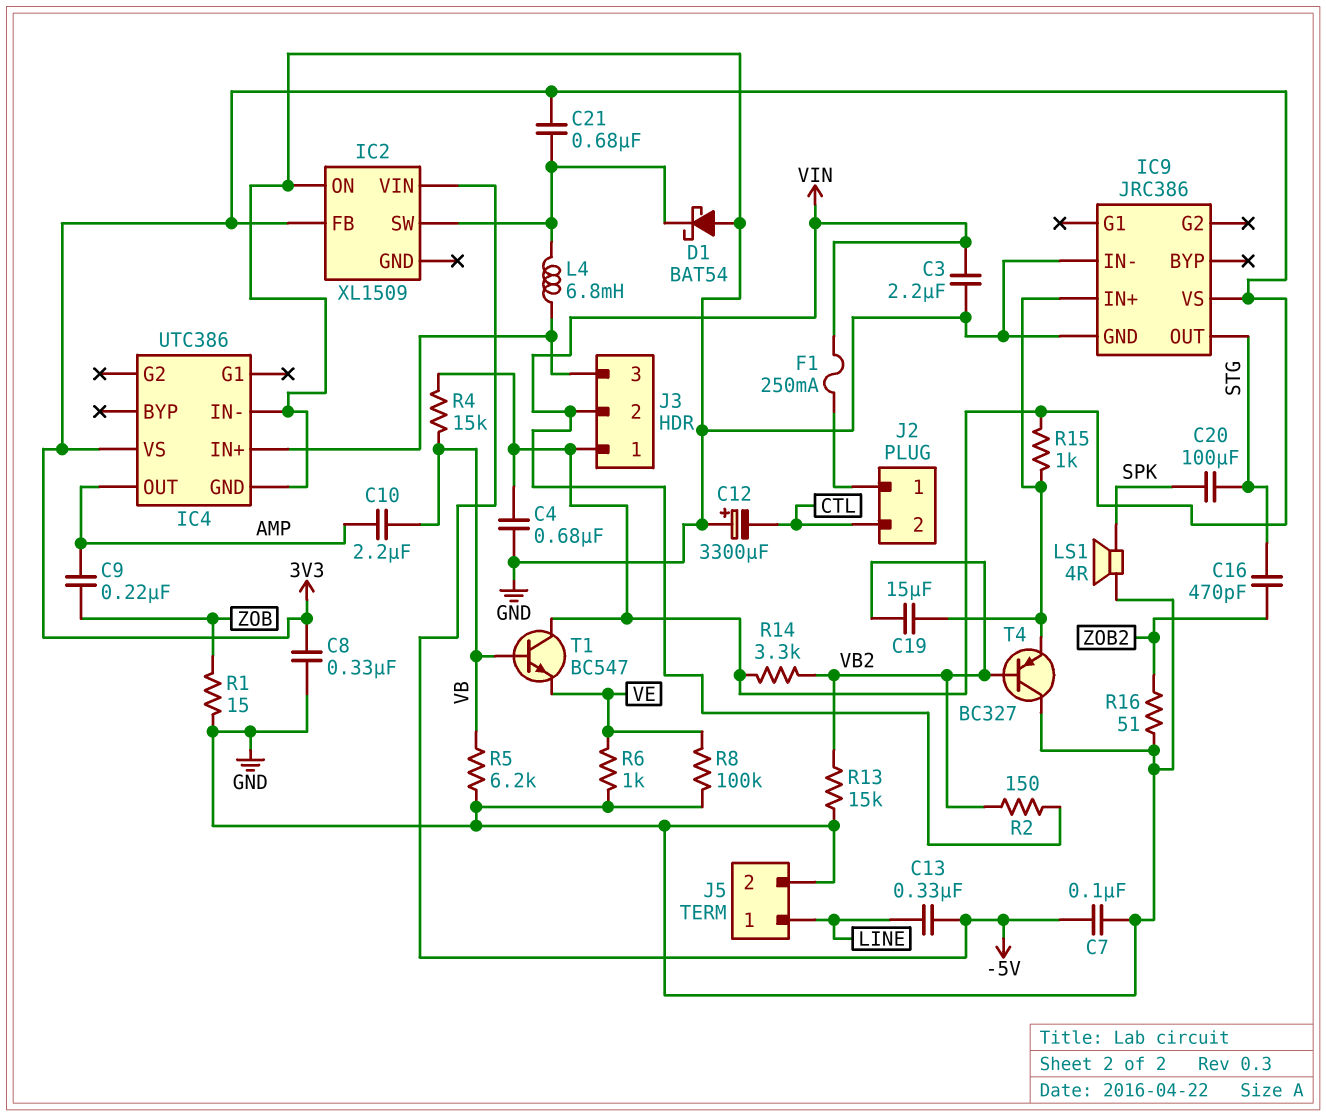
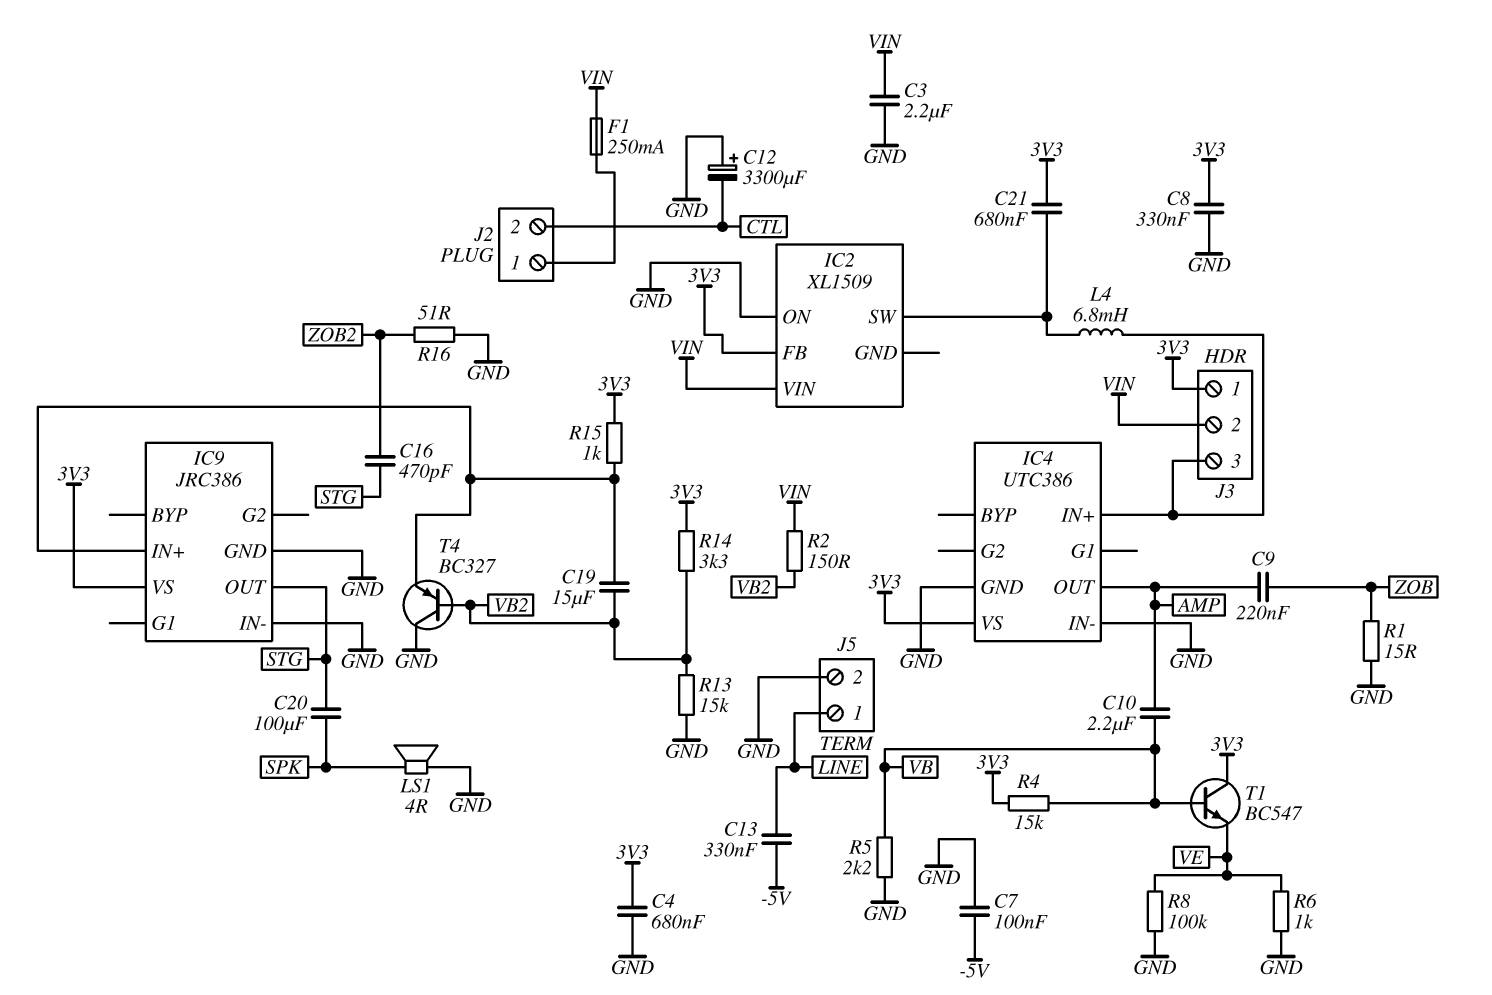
D1: schottky BAT54 (A GND, K IC2/SW) -> none
IC2 pin VIN: -5V -> VIN
R5: 6.2k (GND, VB) -> 2.2k (GND, VB)

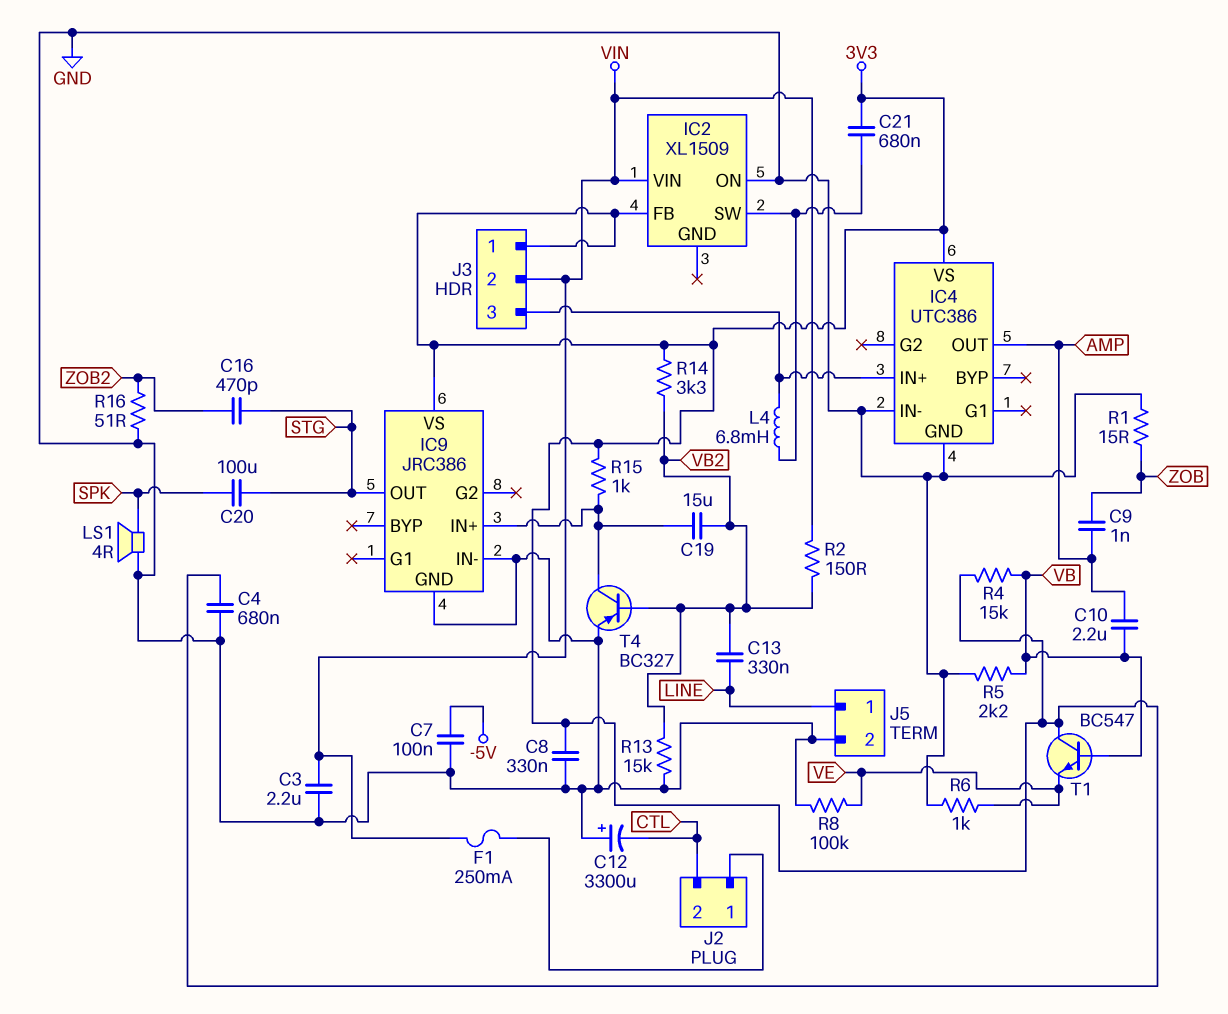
C9: 220nF (AMP, ZOB) -> 1nF (AMP, ZOB)
C13: 330nF (-5V, LINE) -> 330nF (LINE, VB2)
T4: PNP BC327 (B VB2, C GND, E IC9/IN+) -> PNP BC327 (B VB2, C IC9/IN+, E GND)

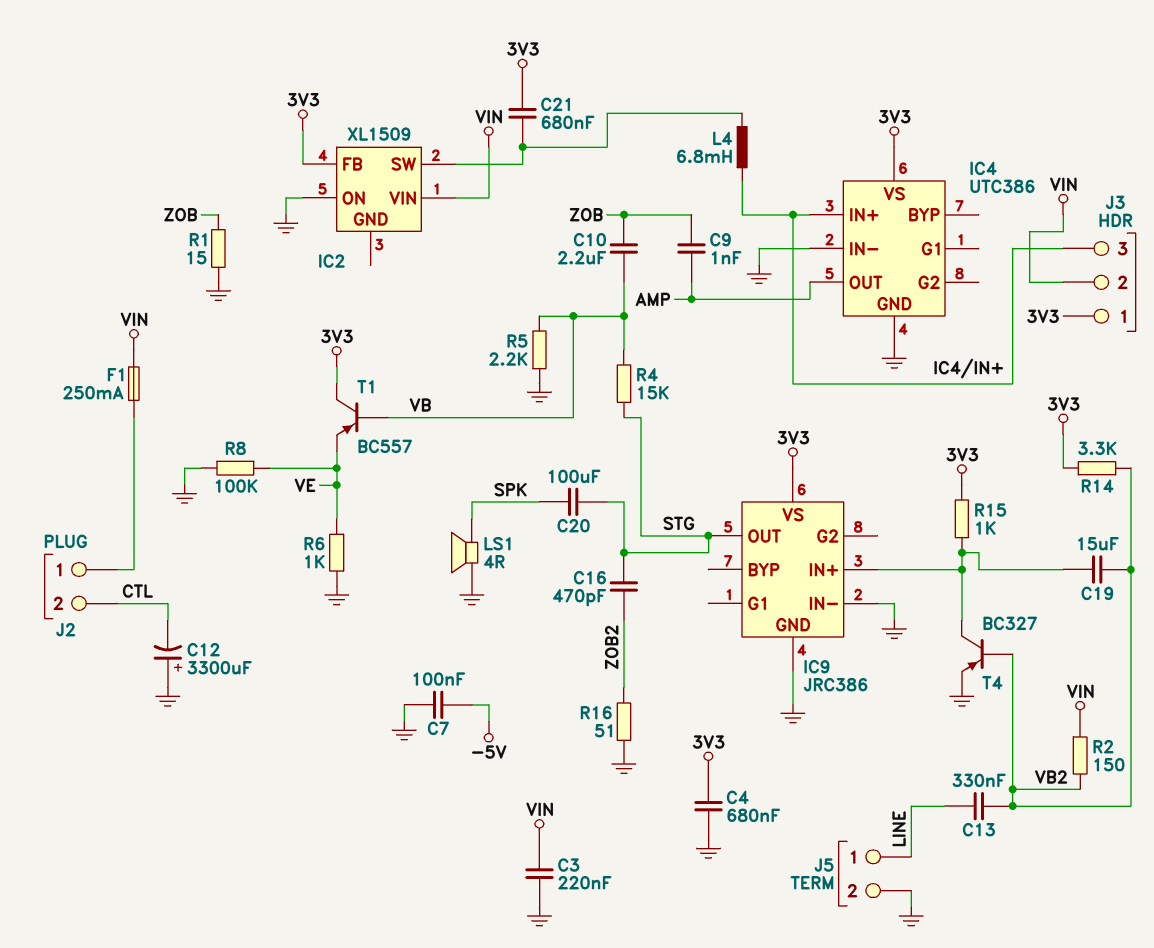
C3: 2.2uF (GND, VIN) -> 220nF (GND, VIN)
C8: 330nF (3V3, GND) -> none
C10: 2.2uF (AMP, VB) -> 2.2uF (VB, ZOB)
R4: 15k (3V3, VB) -> 15k (STG, VB)
R13: 15k (GND, VB2) -> none
T1: NPN BC547 (B VB, C 3V3, E VE) -> PNP BC557 (B VB, C 3V3, E VE)

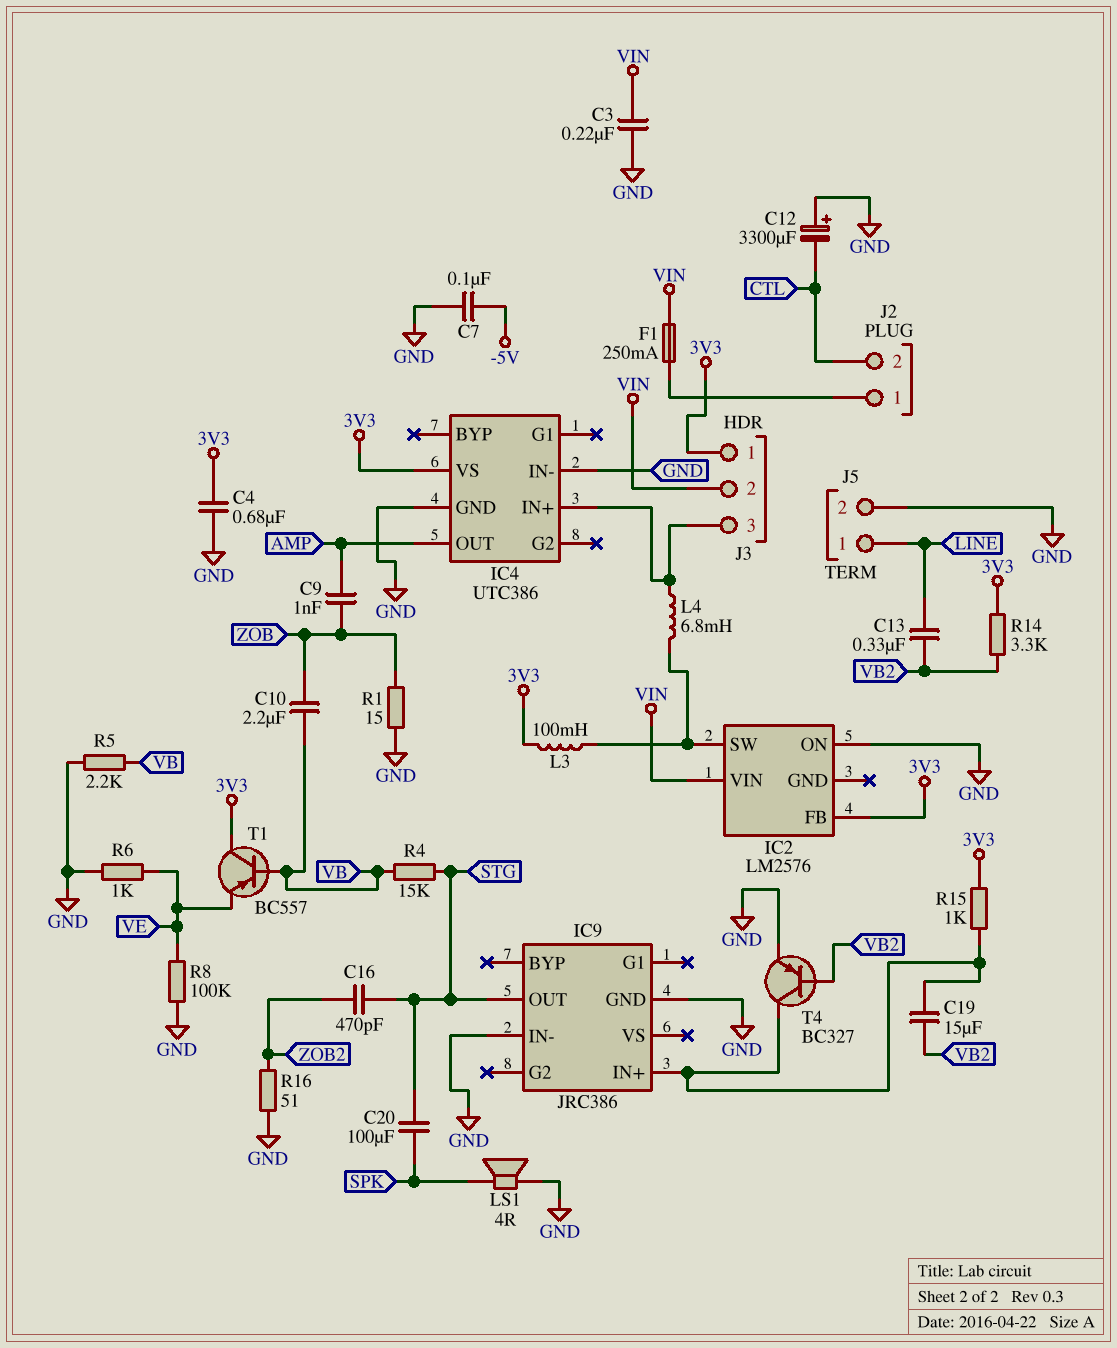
C21: 680nF (3V3, IC2/SW) -> none
IC2: XL1509 -> LM2576
IC9 pin VS: 3V3 -> none
L3: none -> 100mH (3V3, IC2/SW)
R2: 150 (VB2, VIN) -> none

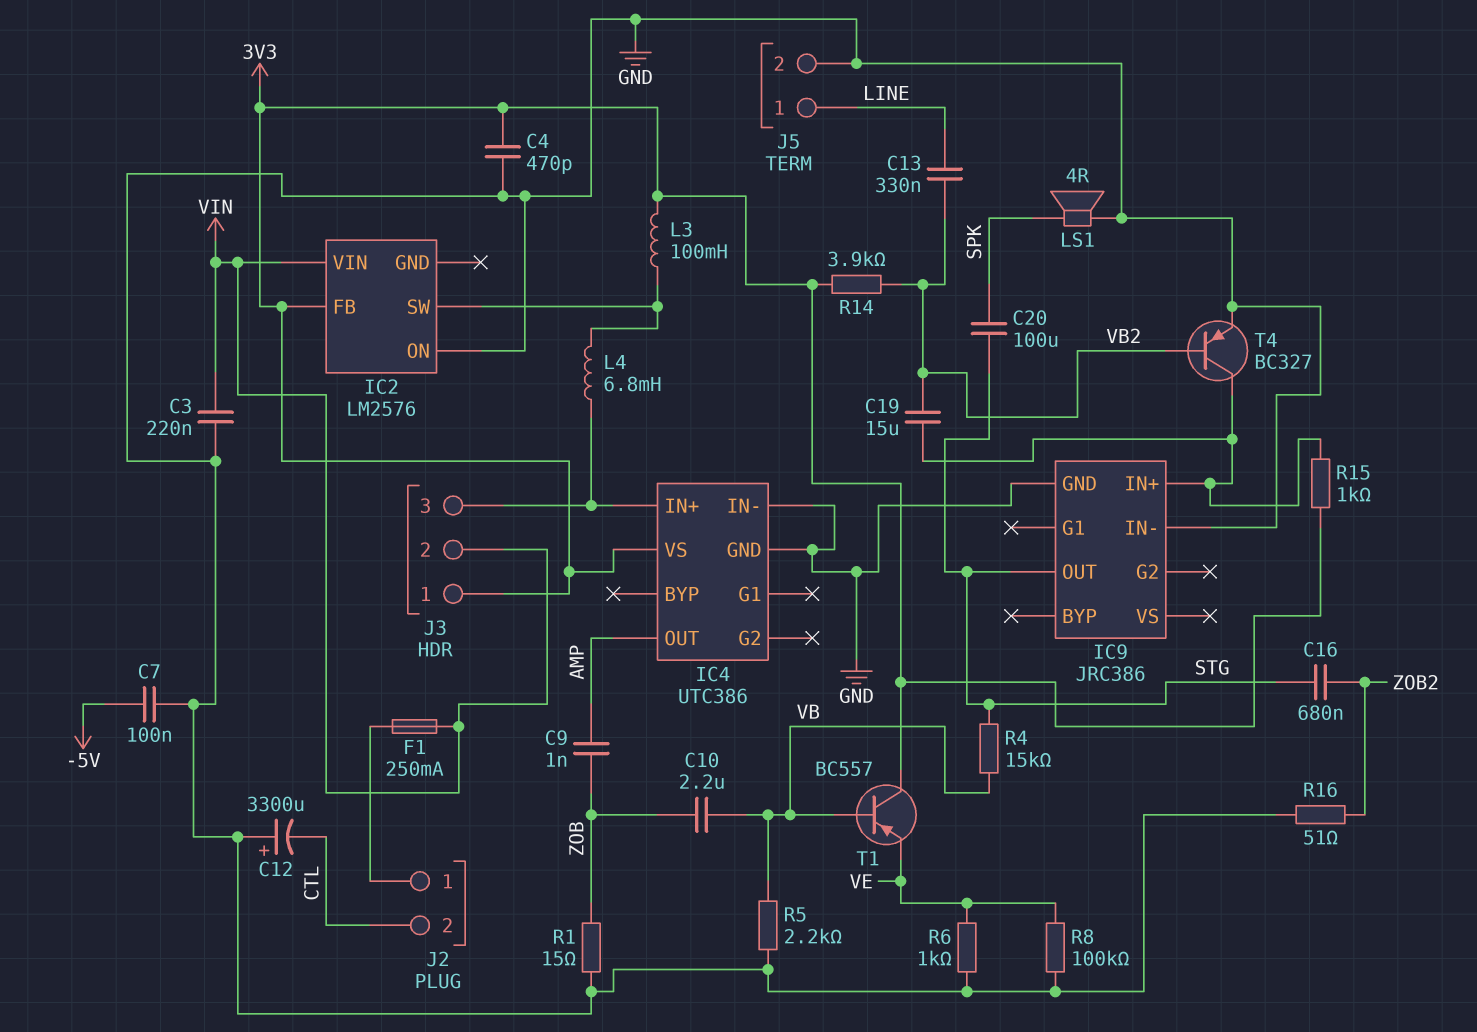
C4: 680nF (3V3, GND) -> 470pF (3V3, GND)
C16: 470pF (STG, ZOB2) -> 680nF (STG, ZOB2)
R14: 3.3k (3V3, VB2) -> 3.9k (3V3, VB2)

